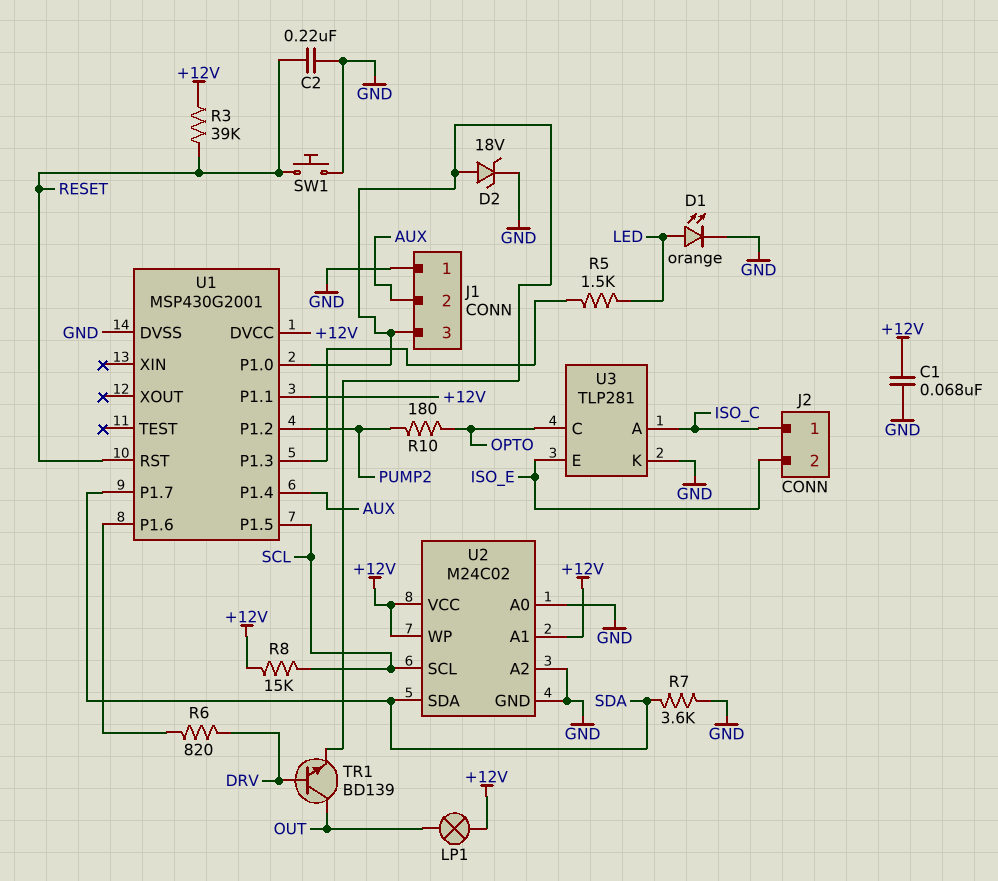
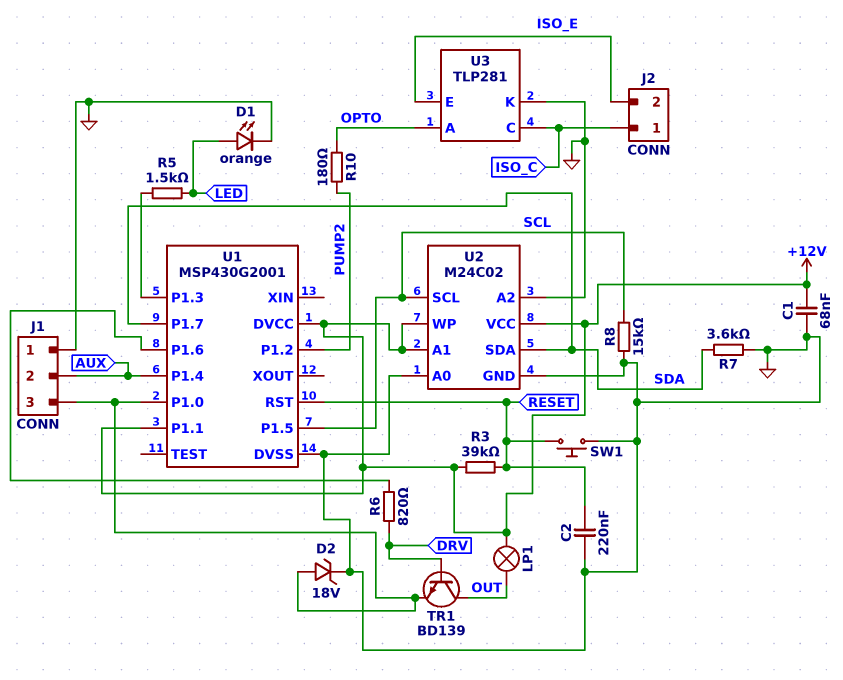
R8: 15k (+12V, SCL) -> 15k (GND, SCL)
U3 pin A: ISO_C -> OPTO
U3 pin C: OPTO -> ISO_C

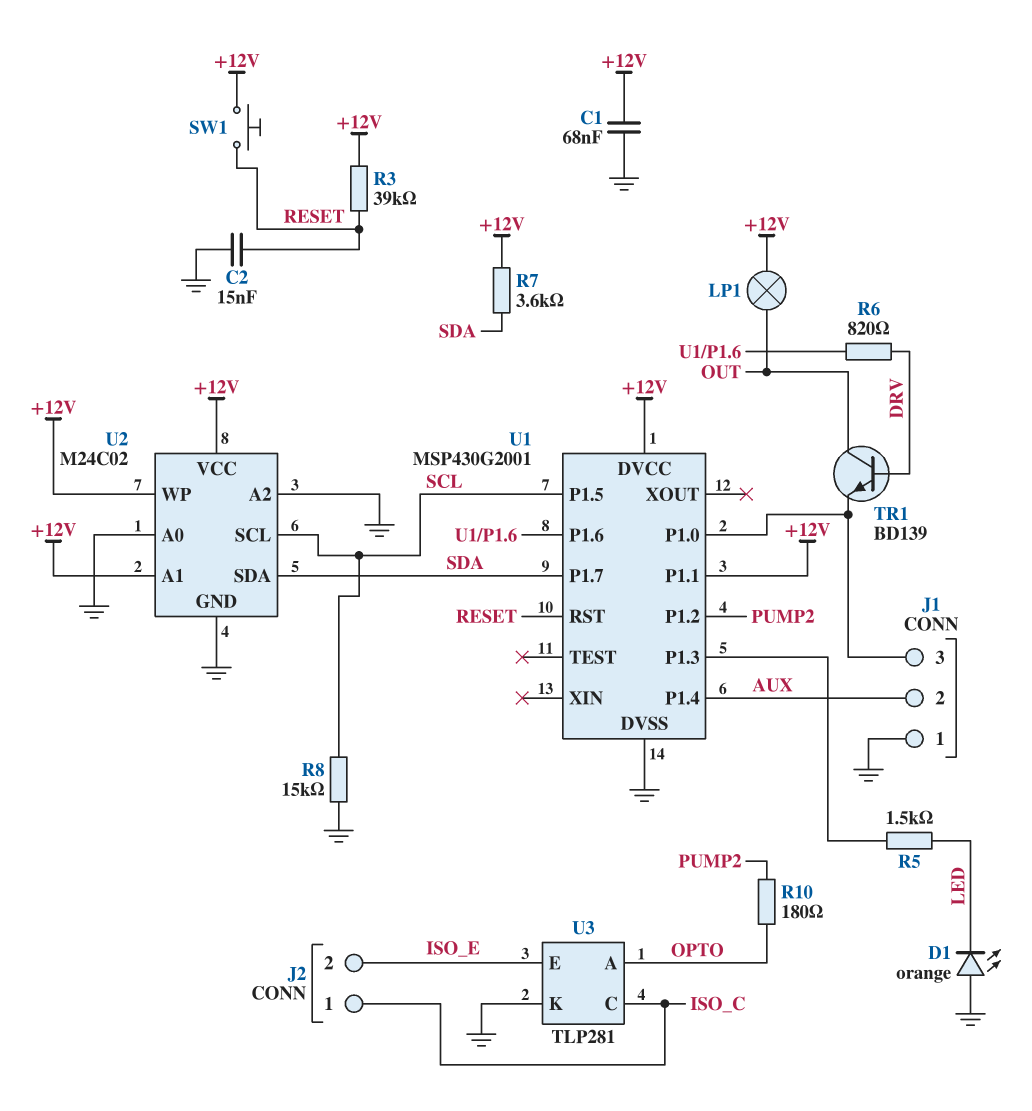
C2: 220nF (GND, RESET) -> 15nF (GND, RESET)
D1: LED orange (A LED, K GND) -> LED orange (A GND, K LED)
D2: zener 18V (A J1/3, K GND) -> none
R7: 3.6k (GND, SDA) -> 3.6k (+12V, SDA)
SW1: button (GND, RESET) -> button (+12V, RESET)

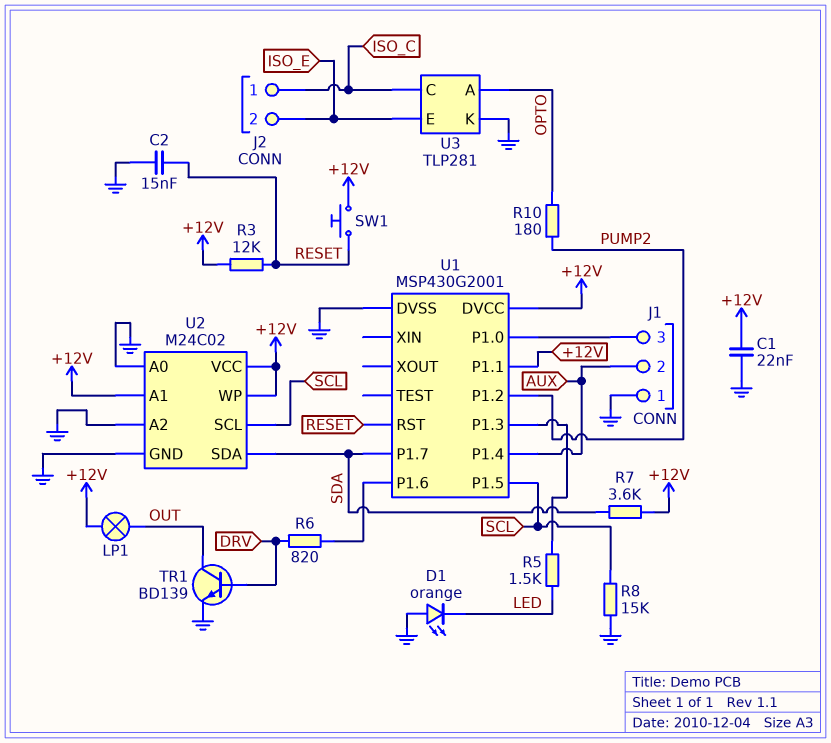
C1: 68nF (+12V, GND) -> 22nF (+12V, GND)
R3: 39k (+12V, RESET) -> 12k (+12V, RESET)
TR1: NPN BD139 (B DRV, C OUT, E J1/3) -> NPN BD139 (B DRV, C OUT, E GND)

